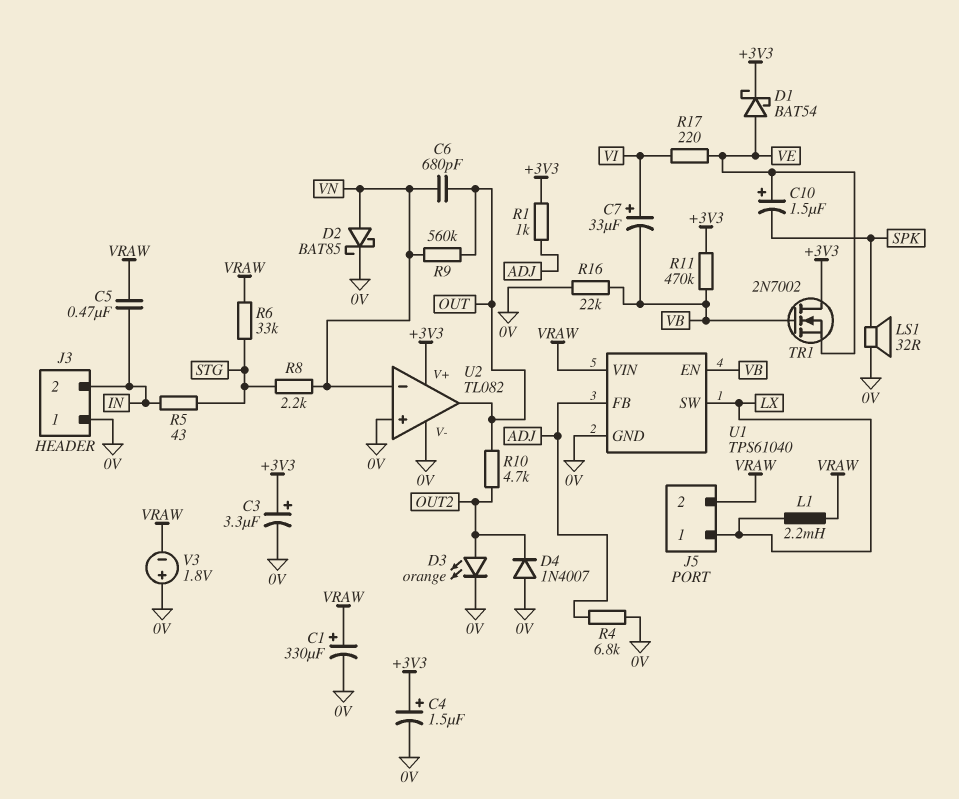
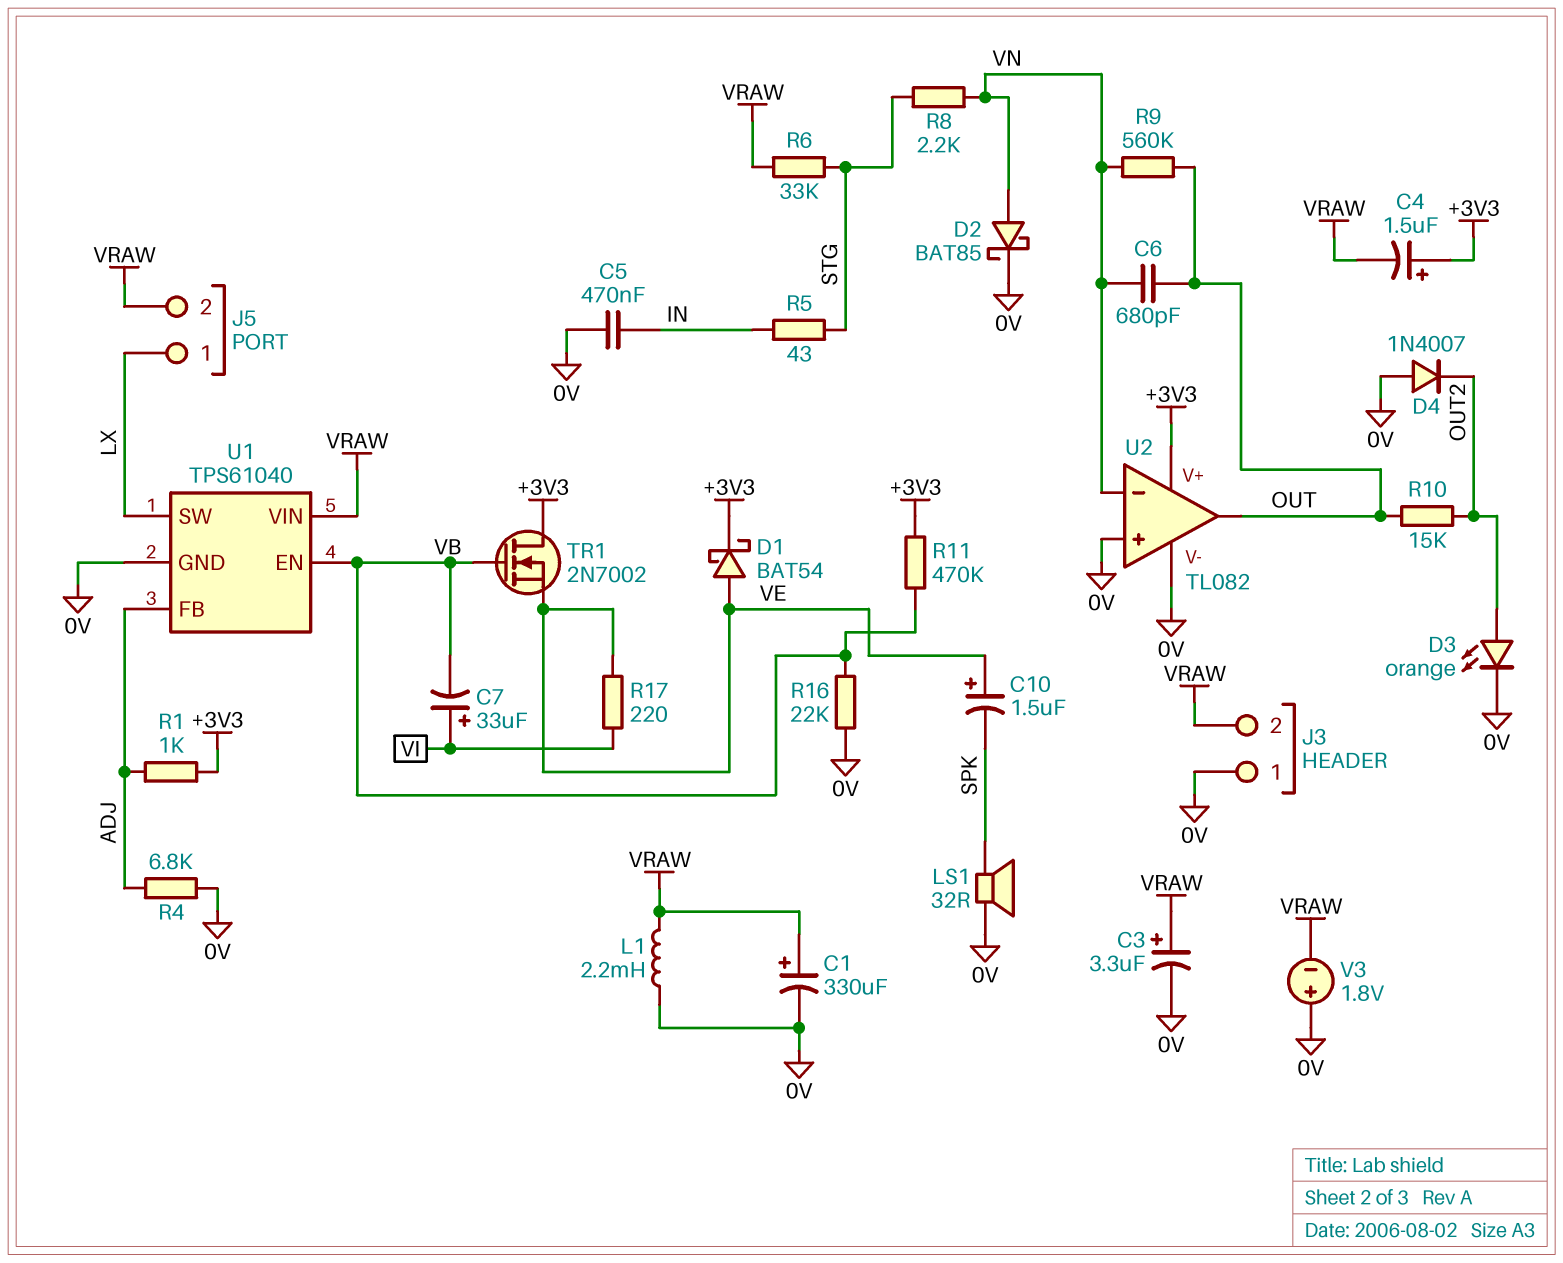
C3: 3.3uF (plus +3V3, minus 0V) -> 3.3uF (plus VRAW, minus 0V)
C4: 1.5uF (plus +3V3, minus 0V) -> 1.5uF (plus +3V3, minus VRAW)
C5: 470nF (IN, VRAW) -> 470nF (0V, IN)
J3 pin 2: IN -> VRAW
L1: 2.2mH (LX, VRAW) -> 2.2mH (0V, VRAW)
R10: 4.7k (OUT, OUT2) -> 15k (OUT, OUT2)

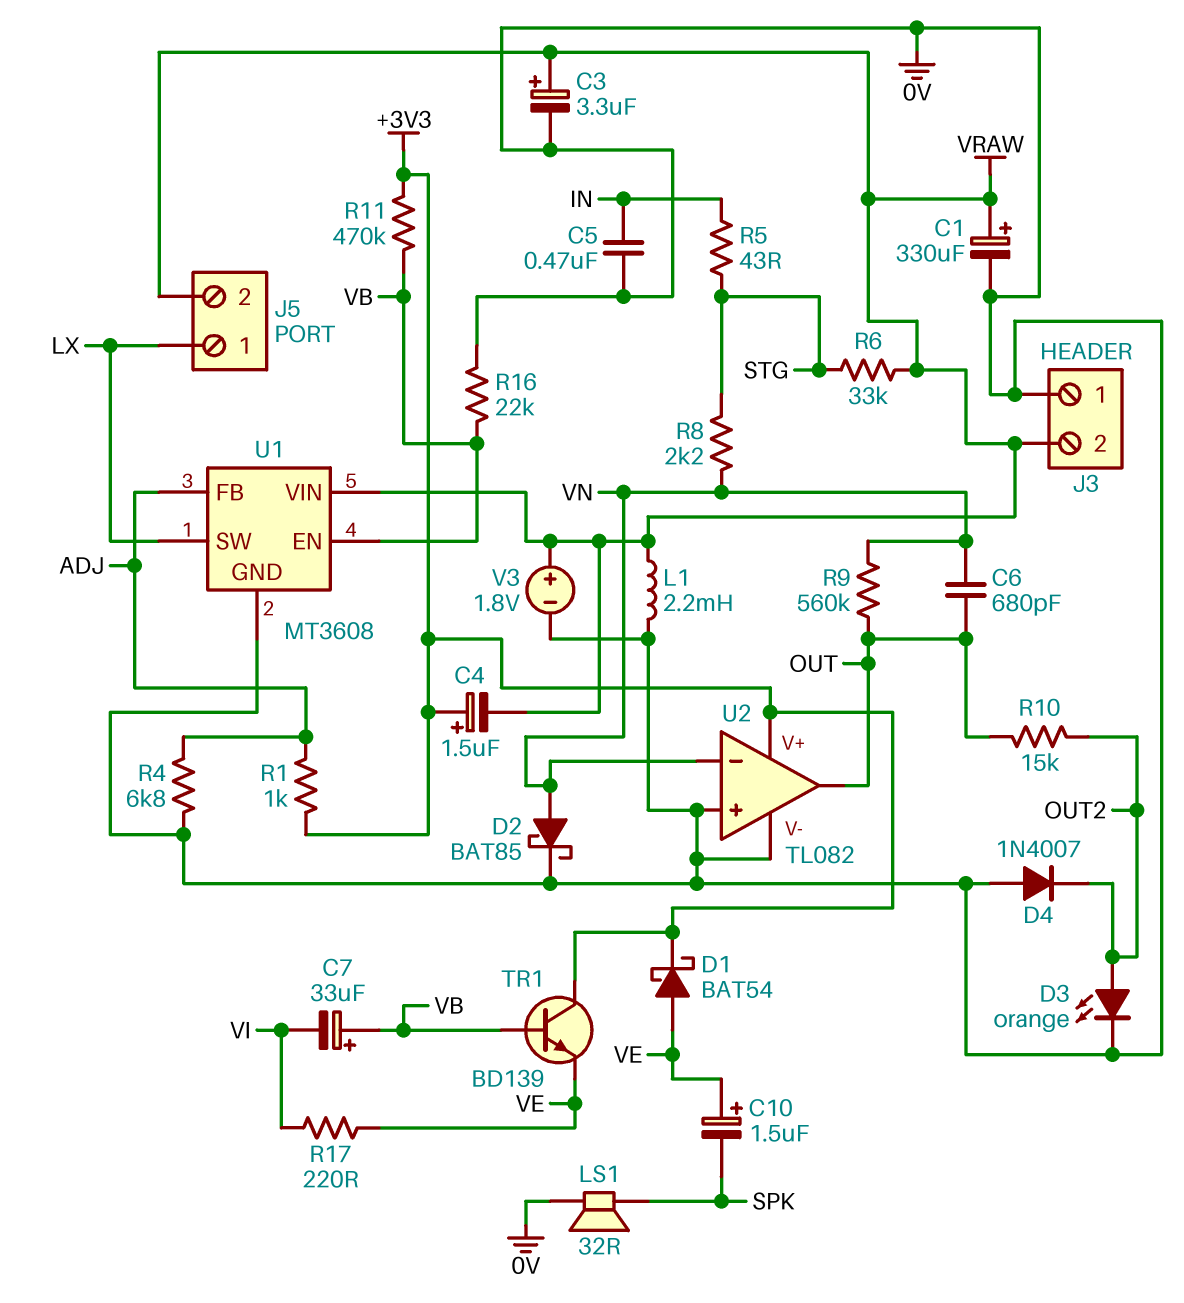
C7: 33uF (plus VI, minus VB) -> 33uF (plus VB, minus VI)
TR1: NMOS 2N7002 (G VB, D +3V3, S VE) -> NPN BD139 (B VB, C +3V3, E VE)
U1: TPS61040 -> MT3608
V3: 1.8V (plus 0V, minus VRAW) -> 1.8V (plus VRAW, minus 0V)

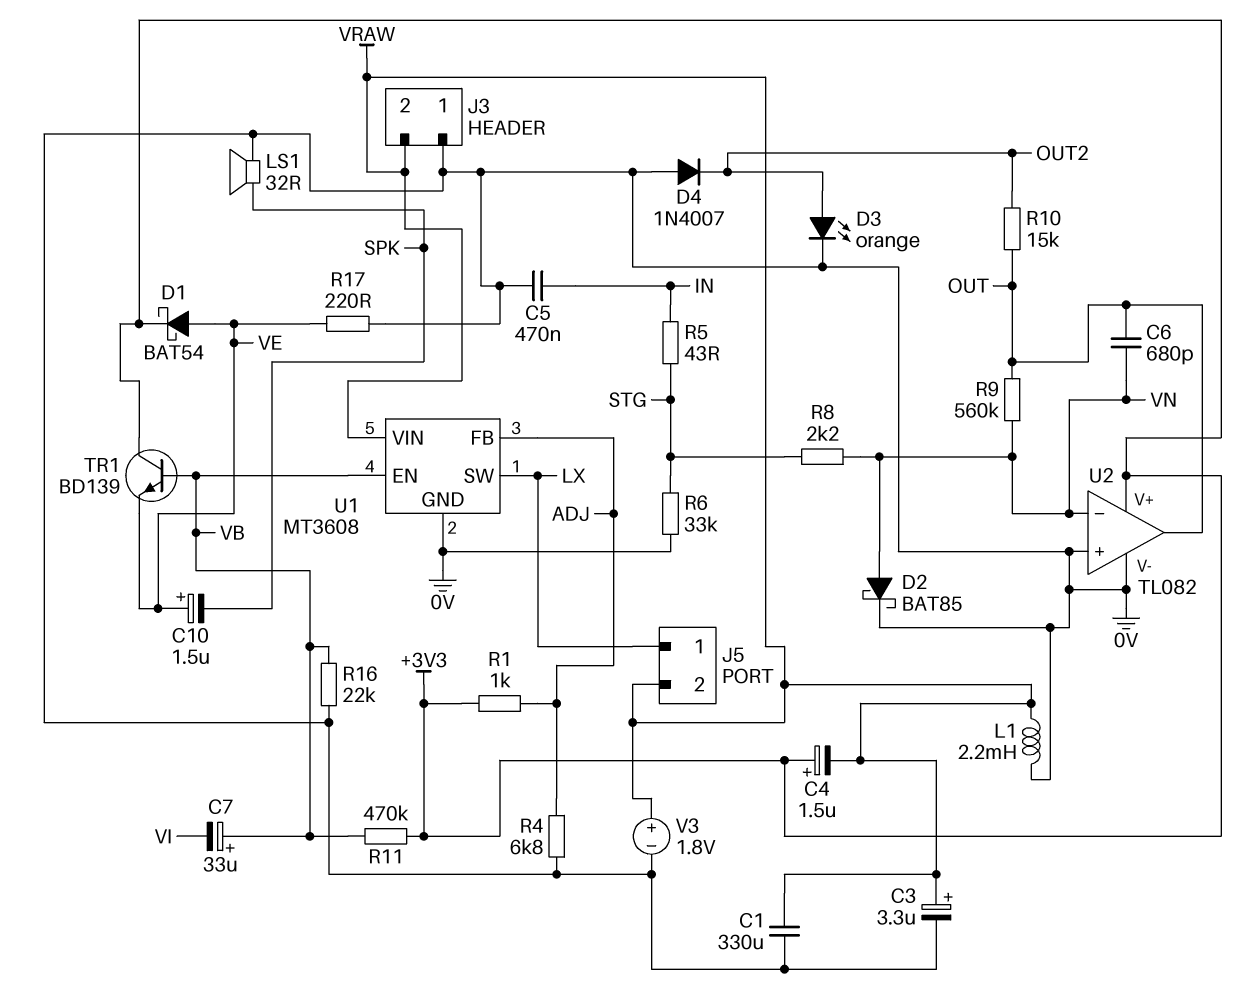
C1: 330uF (plus VRAW, minus 0V) -> 330uF (0V, VRAW)
R6: 33k (STG, VRAW) -> 33k (0V, STG)
R17: 220 (VE, VI) -> 220 (0V, VE)

